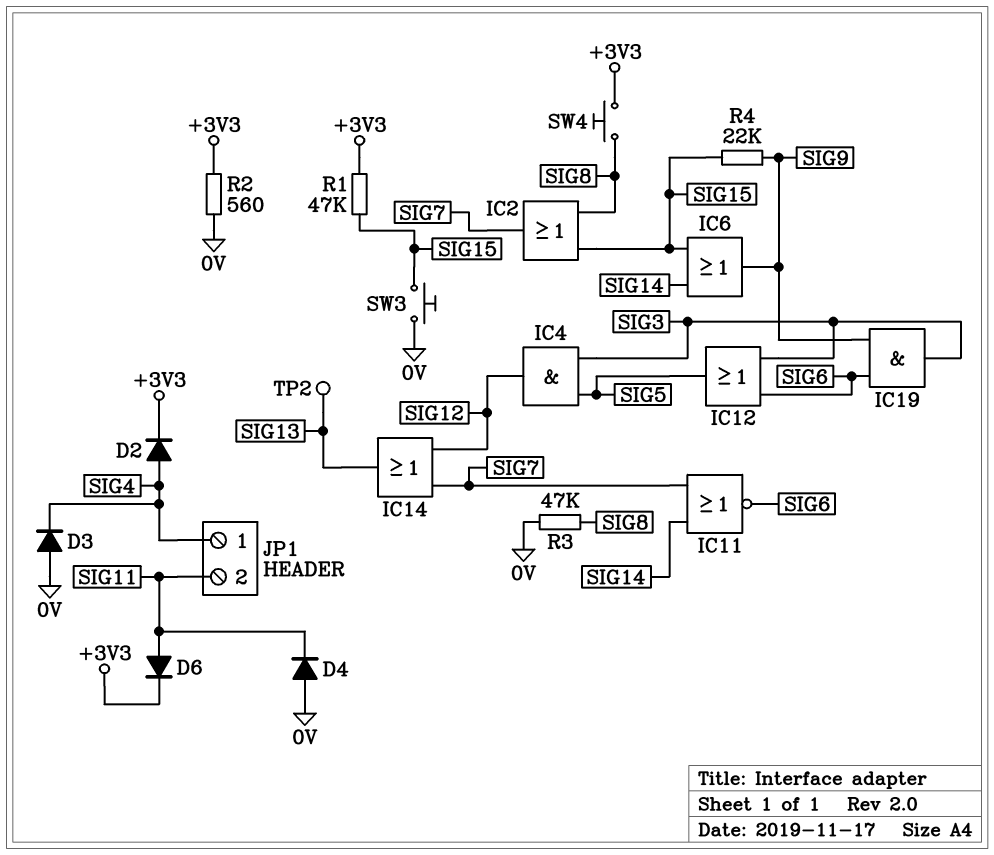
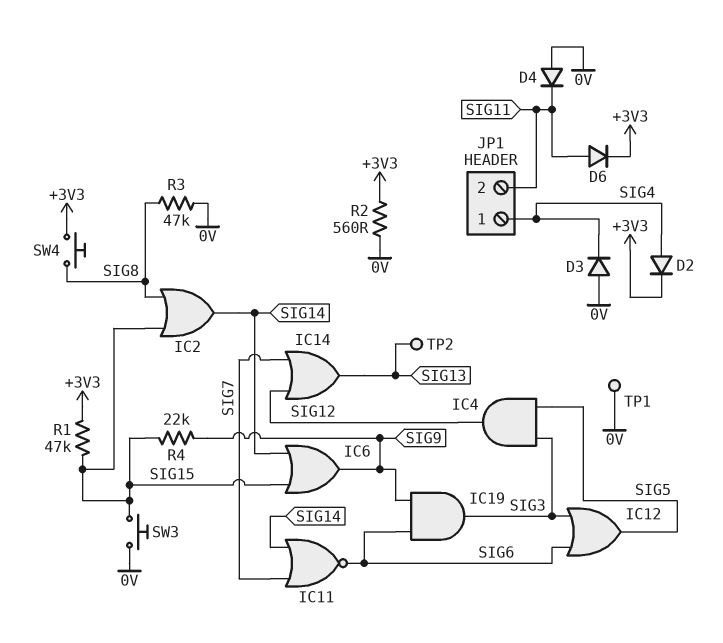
IC2: OR (in SIG8, in SIG15, out SIG7) -> OR (in SIG8, in SIG15, out SIG14)
TP1: none -> test point (0V)

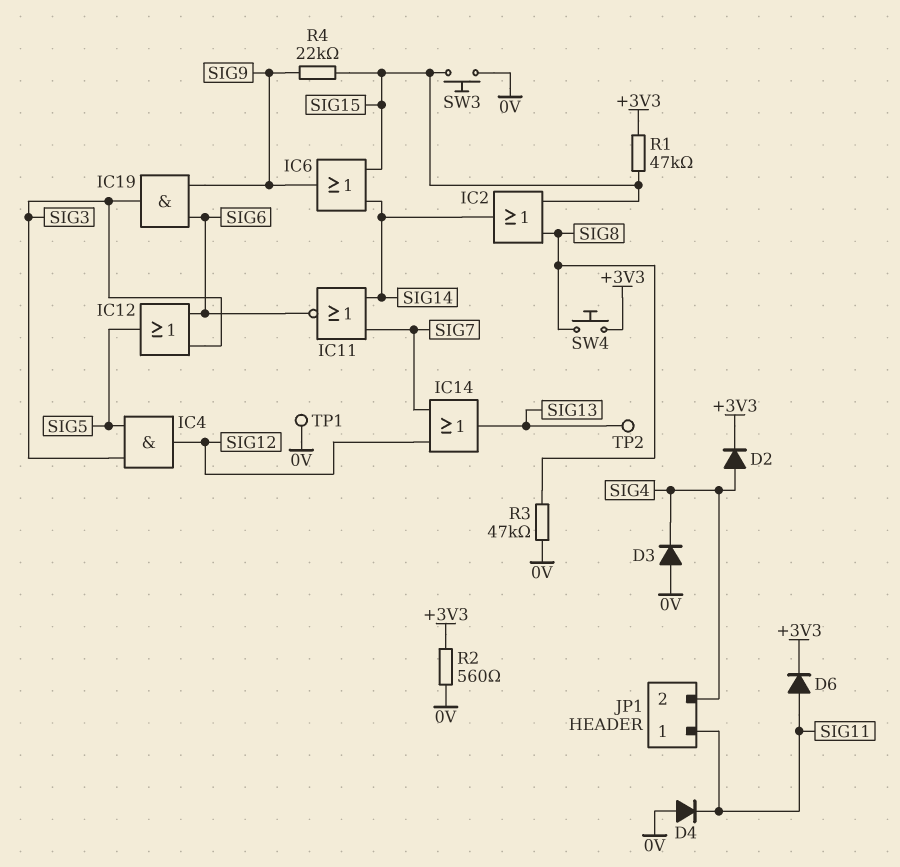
JP1 pin 1: SIG4 -> SIG11
JP1 pin 2: SIG11 -> SIG4

